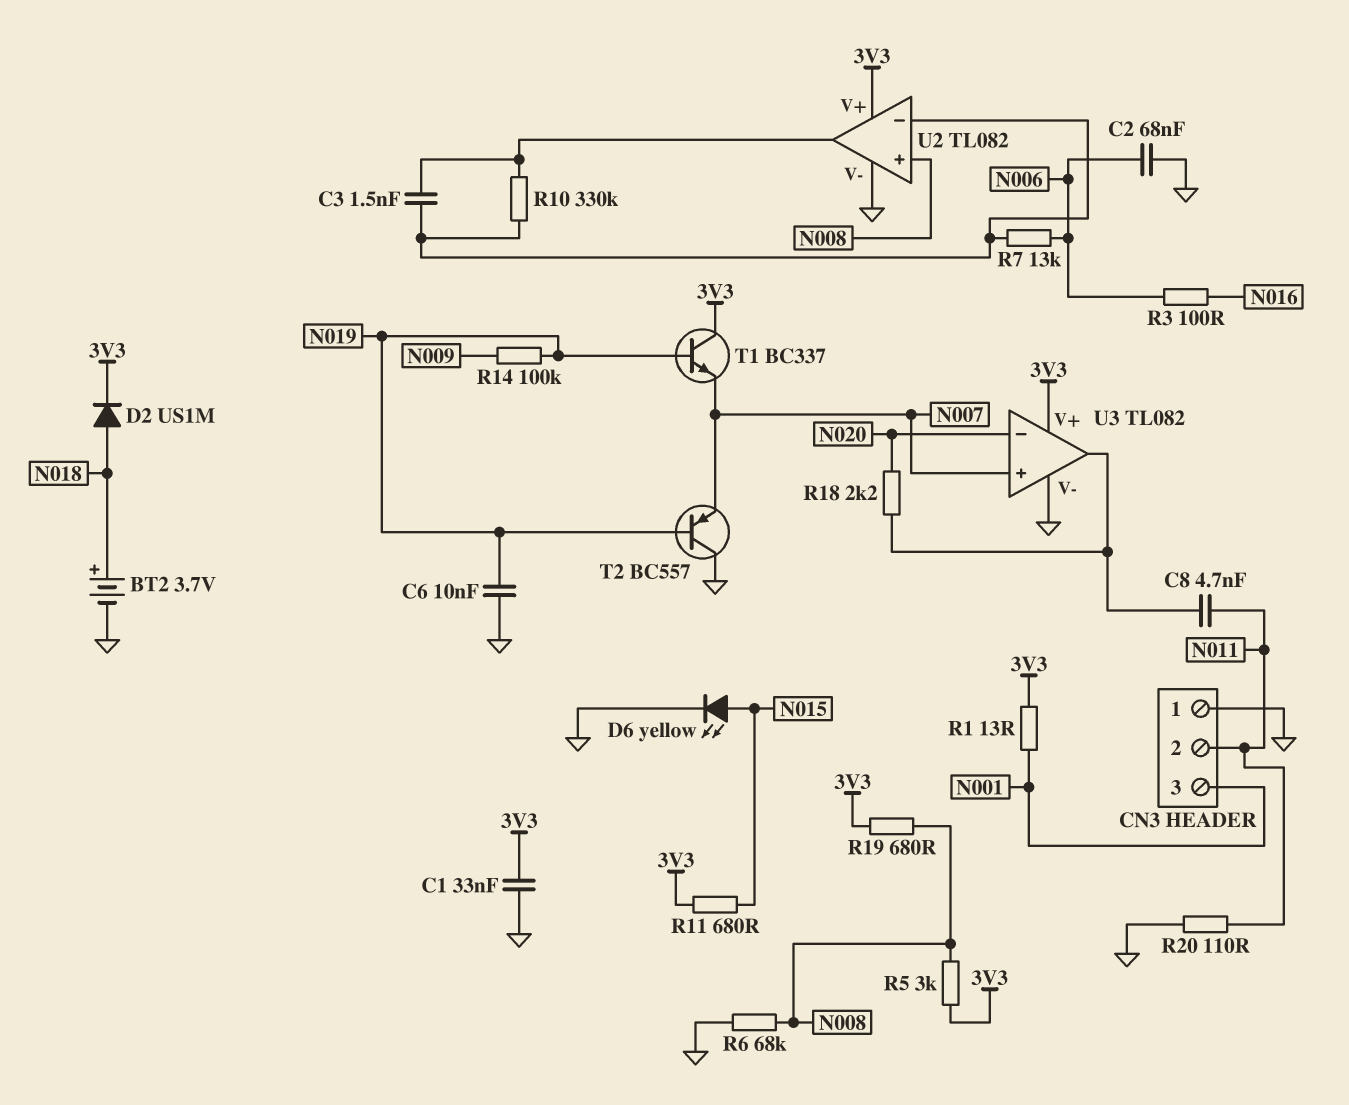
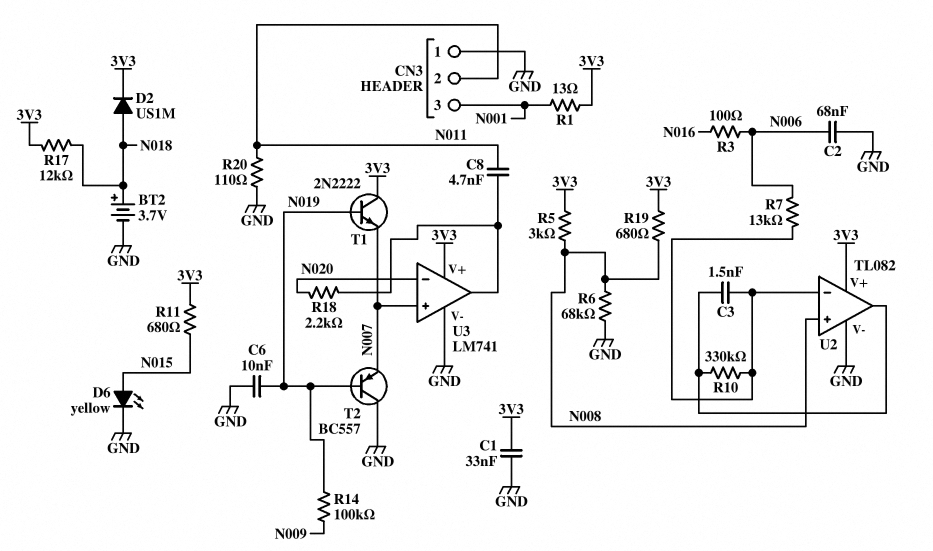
R17: none -> 12k (3V3, N018)
T1: NPN BC337 (B N019, C 3V3, E N007) -> NPN 2N2222 (B N019, C 3V3, E N007)
U3: TL082 -> LM741

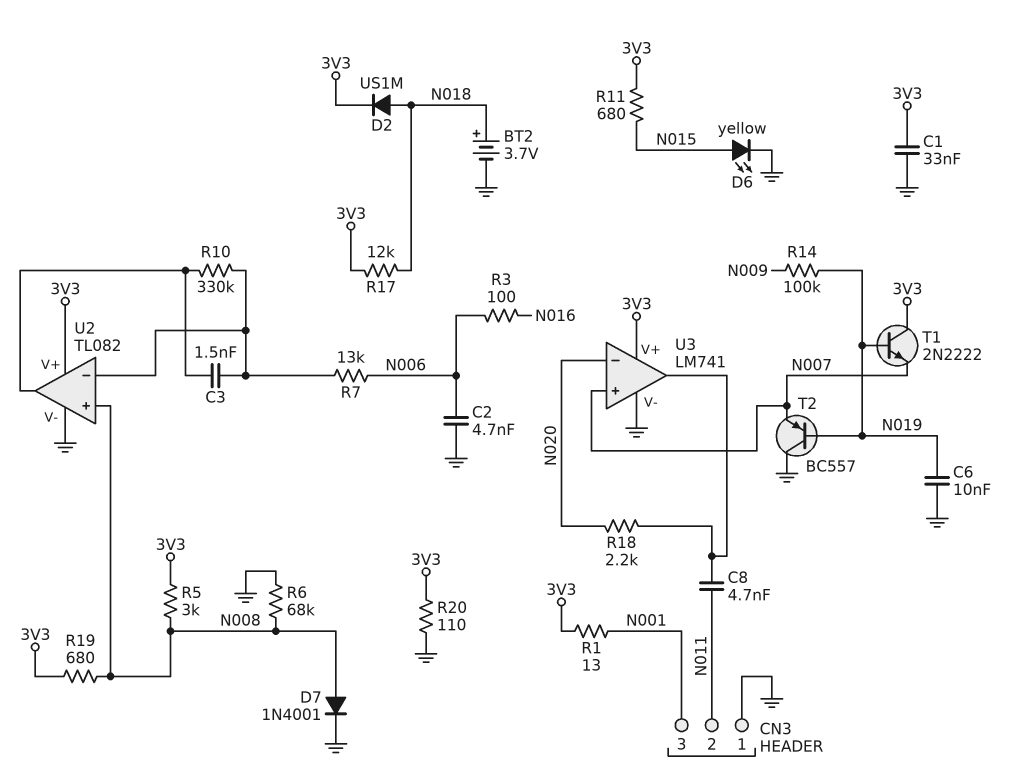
C2: 68nF (GND, N006) -> 4.7nF (GND, N006)
D7: none -> diode 1N4001 (A N008, K GND)
R20: 110 (GND, N011) -> 110 (3V3, GND)

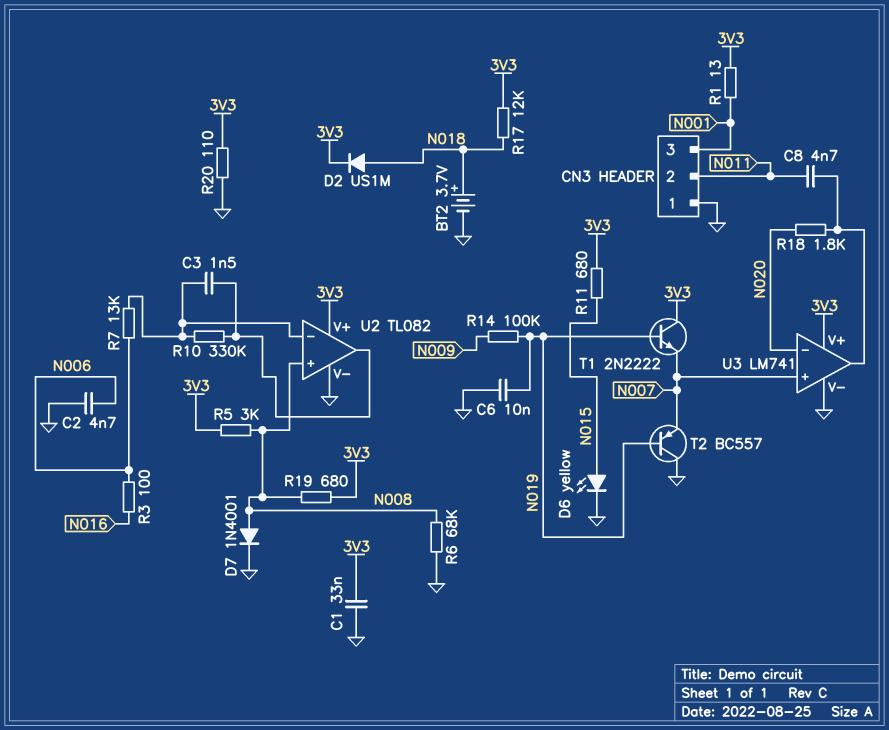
R18: 2.2k (N020, U3/out) -> 1.8k (N020, U3/out)

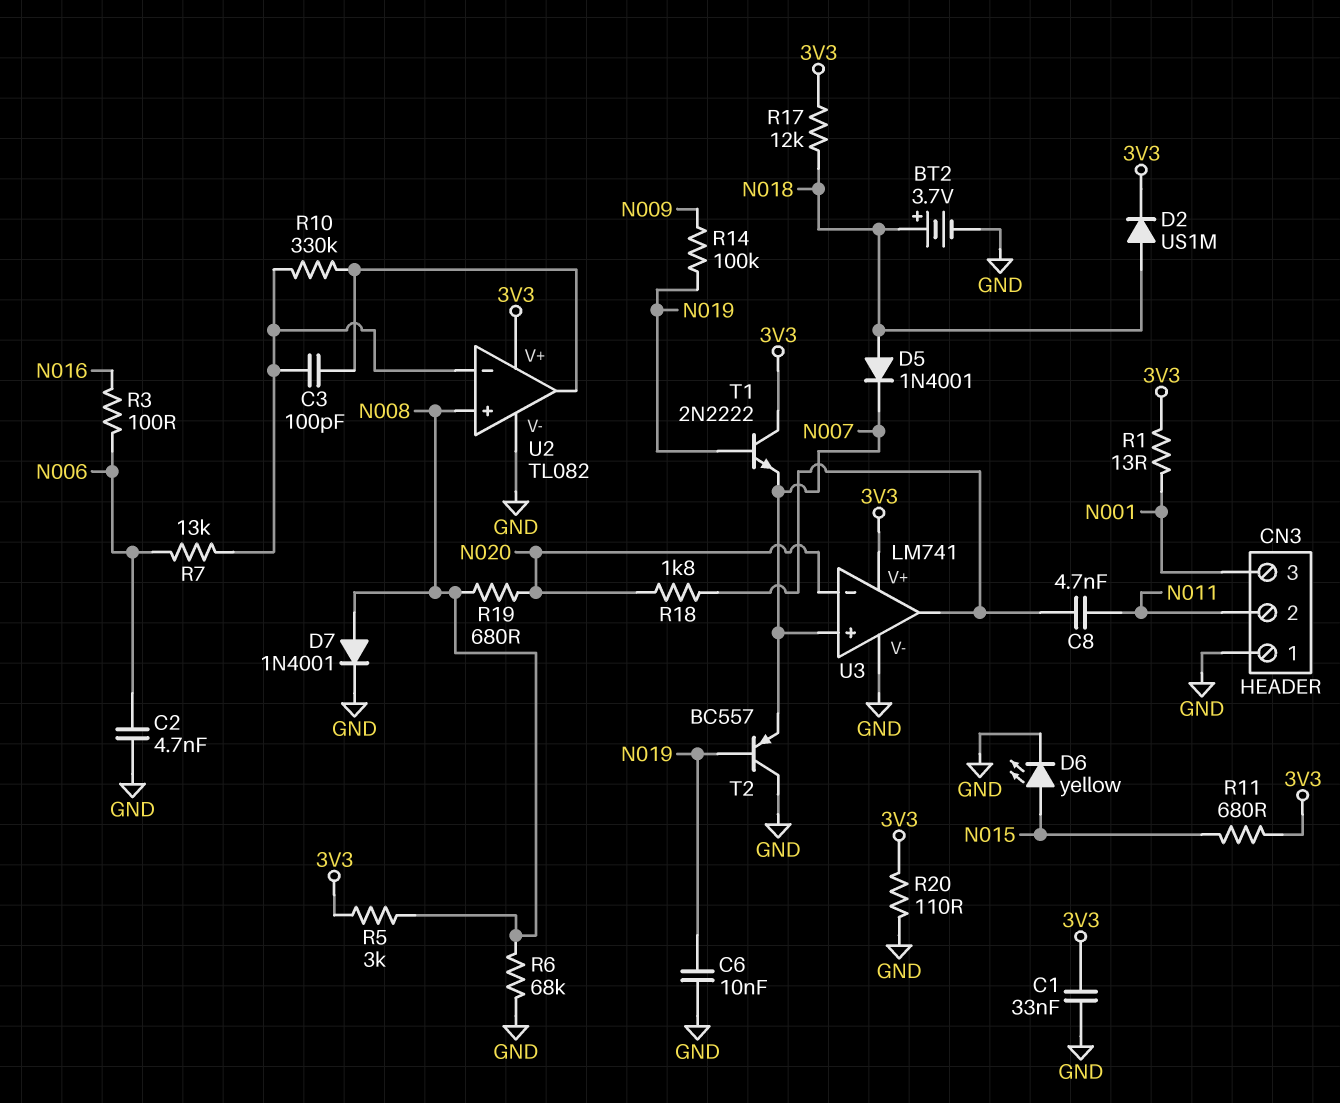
C3: 1.5nF (U2/in-, U2/out) -> 100pF (U2/in-, U2/out)
D5: none -> diode 1N4001 (A N018, K N007)
R19: 680 (3V3, N008) -> 680 (N008, N020)

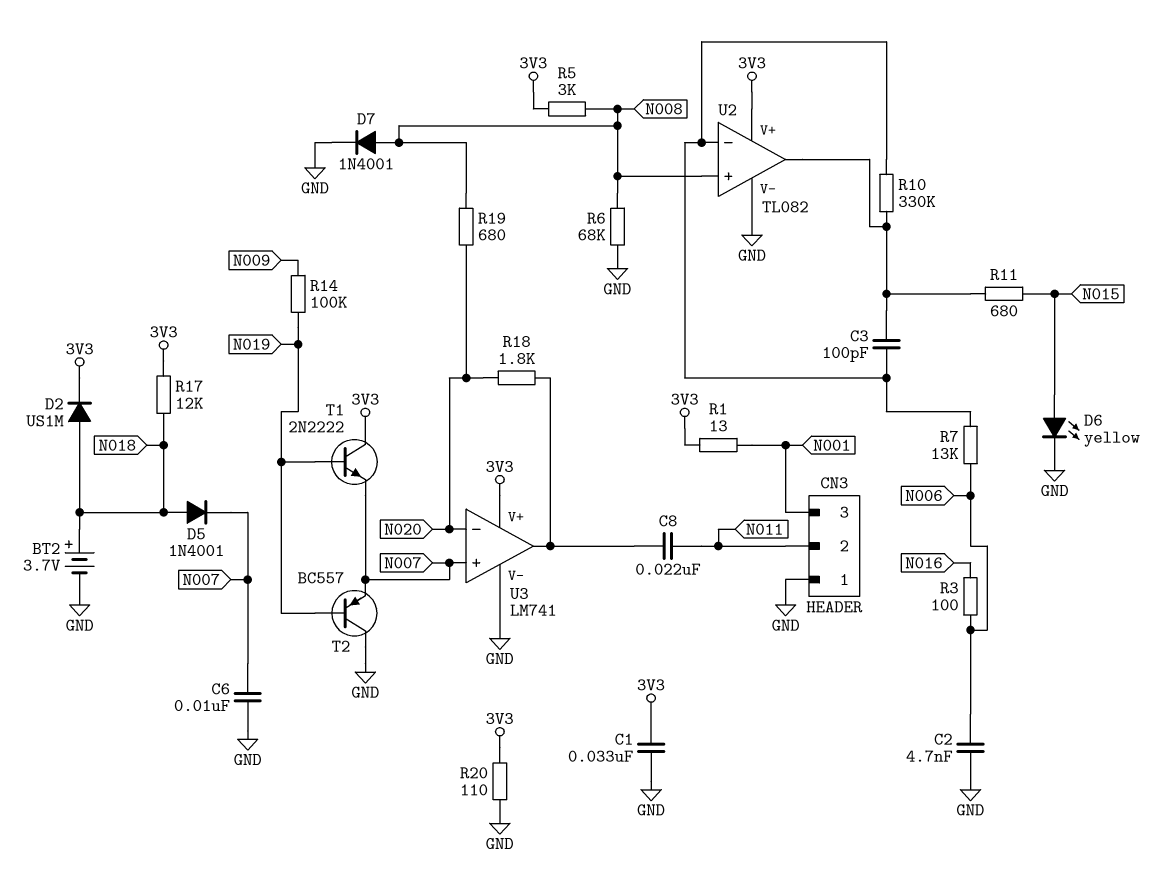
C6: 10nF (GND, N019) -> 10nF (GND, N007)
C8: 4.7nF (N011, U3/out) -> 22nF (N011, U3/out)
R11: 680 (3V3, N015) -> 680 (N015, U2/out)

